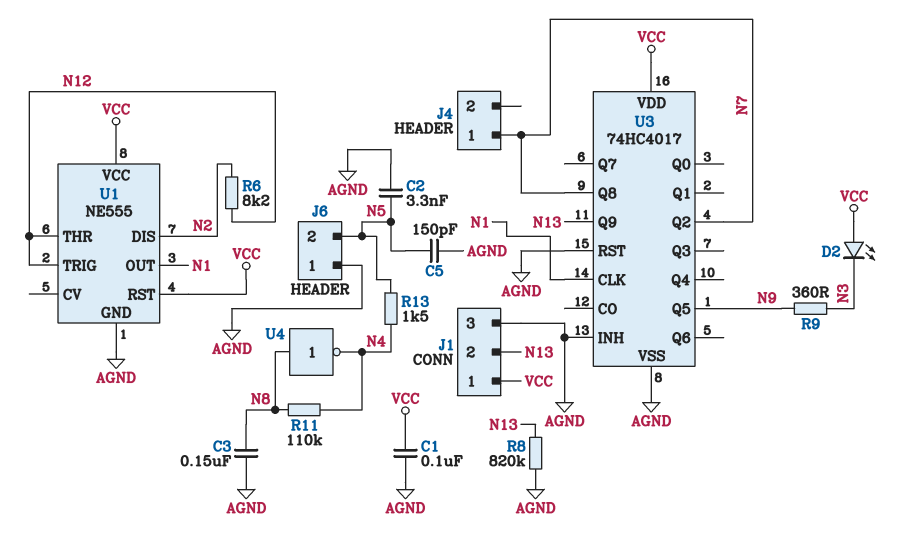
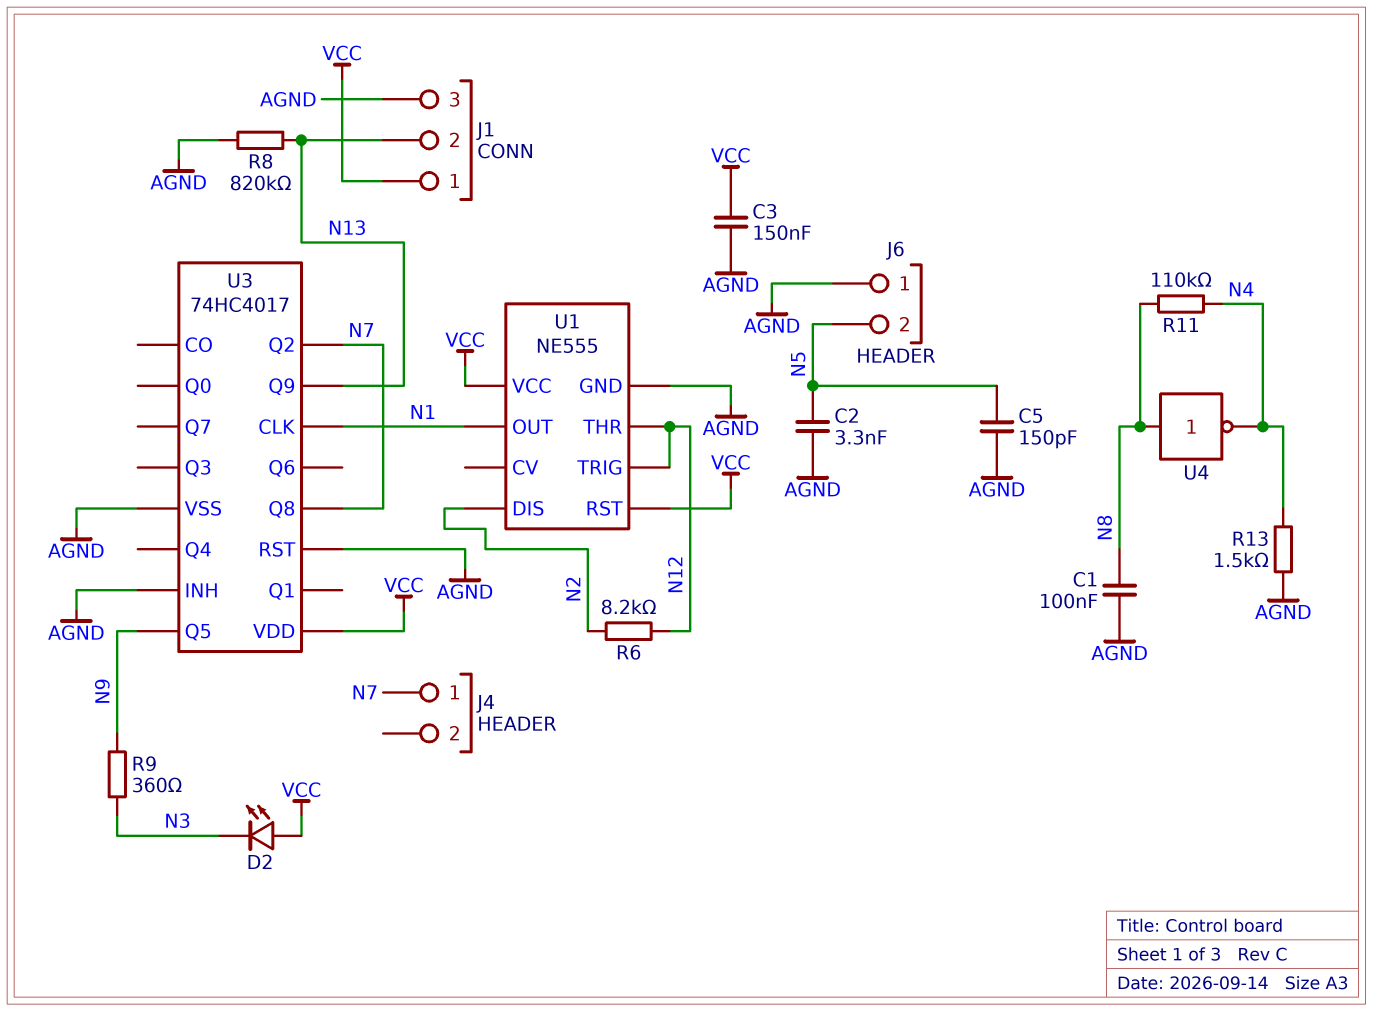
C1: 100nF (AGND, VCC) -> 100nF (AGND, N8)
C3: 150nF (AGND, N8) -> 150nF (AGND, VCC)
R13: 1.5k (N4, N5) -> 1.5k (AGND, N4)

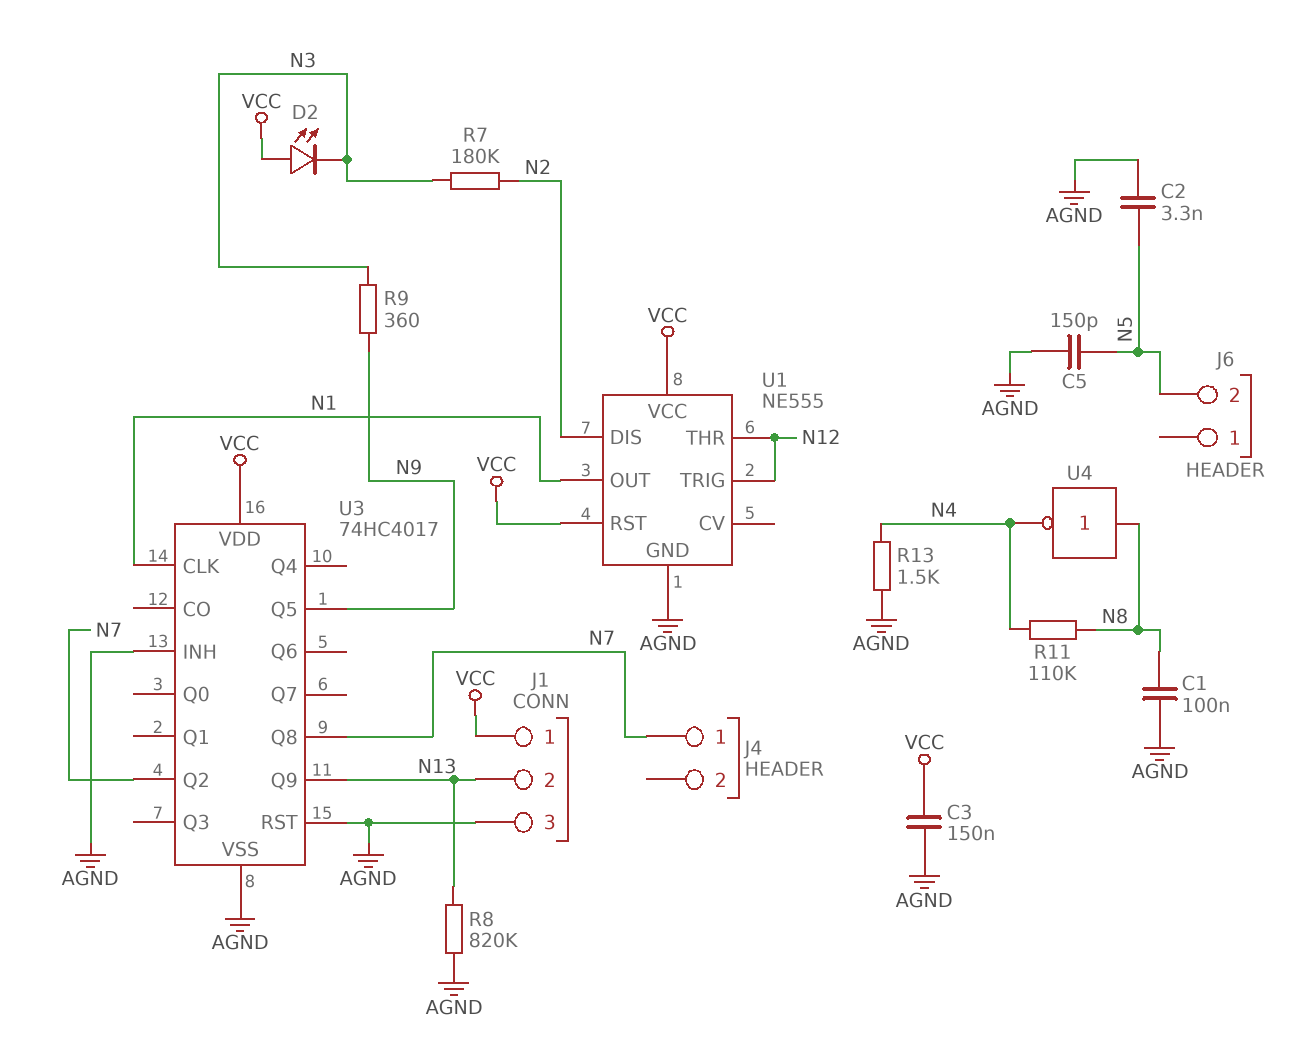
J6 pin 1: AGND -> none
R6: 8.2k (N2, N12) -> none
R7: none -> 180k (N2, N3)

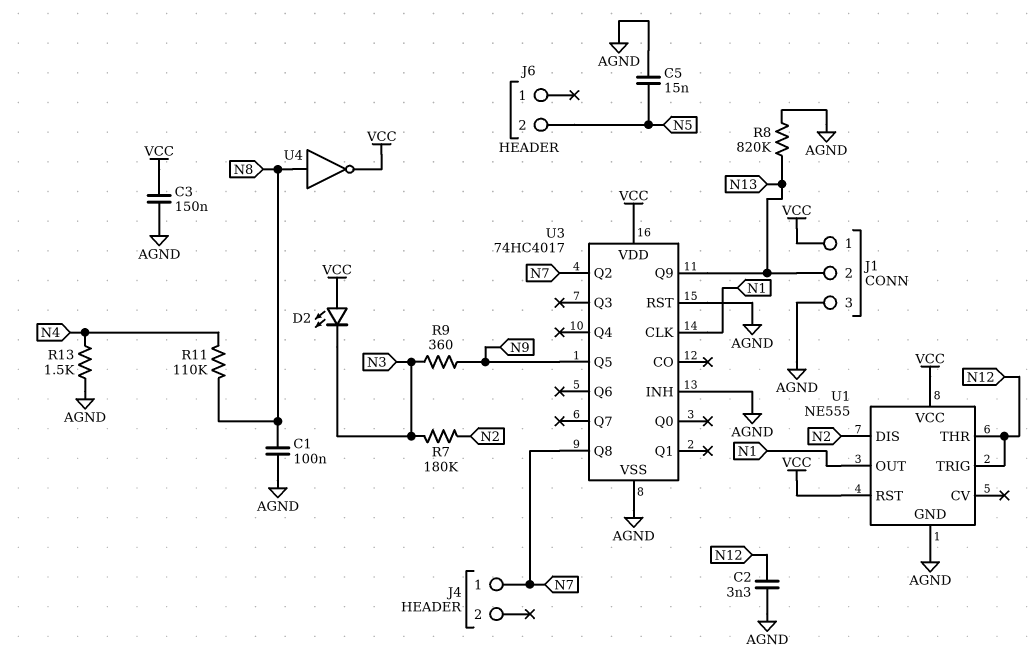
C2: 3.3nF (AGND, N5) -> 3.3nF (AGND, N12)
C5: 150pF (AGND, N5) -> 15nF (AGND, N5)
U4: NOT (in N8, out N4) -> NOT (in N8, out VCC)

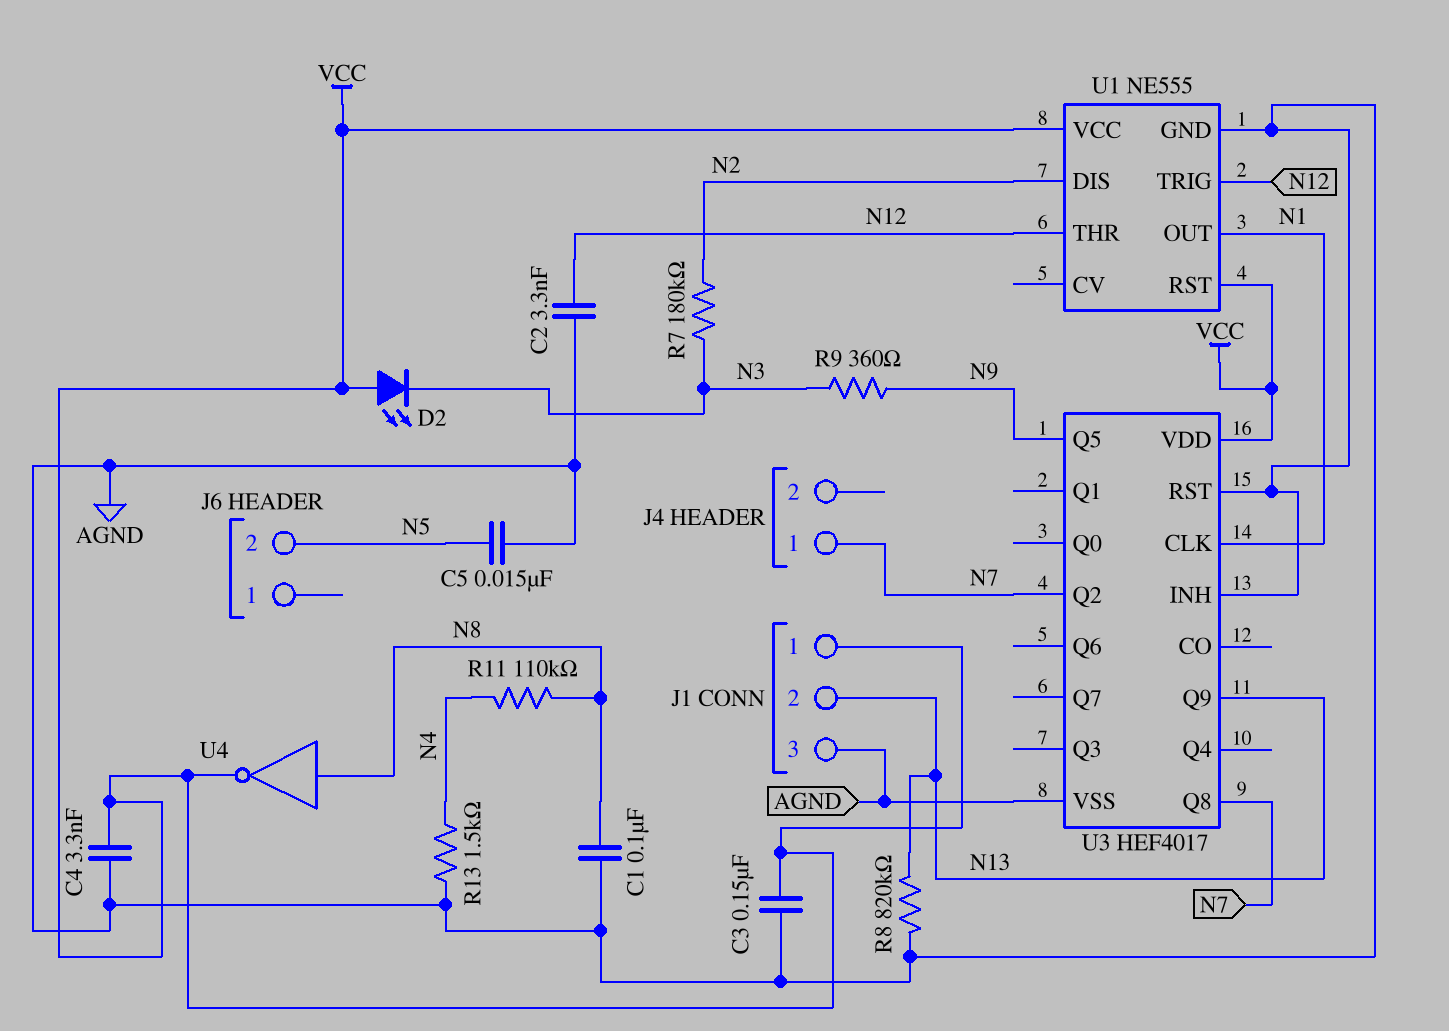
C4: none -> 3.3nF (AGND, VCC)
U3: 74HC4017 -> HEF4017

